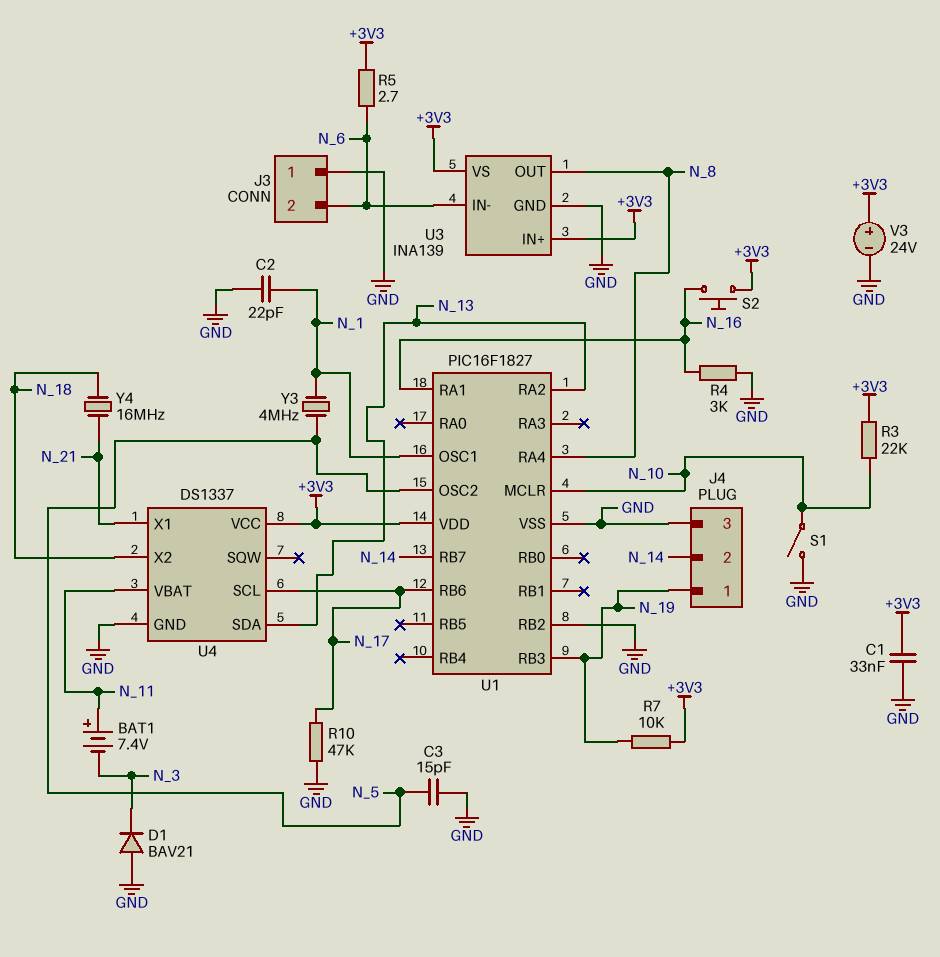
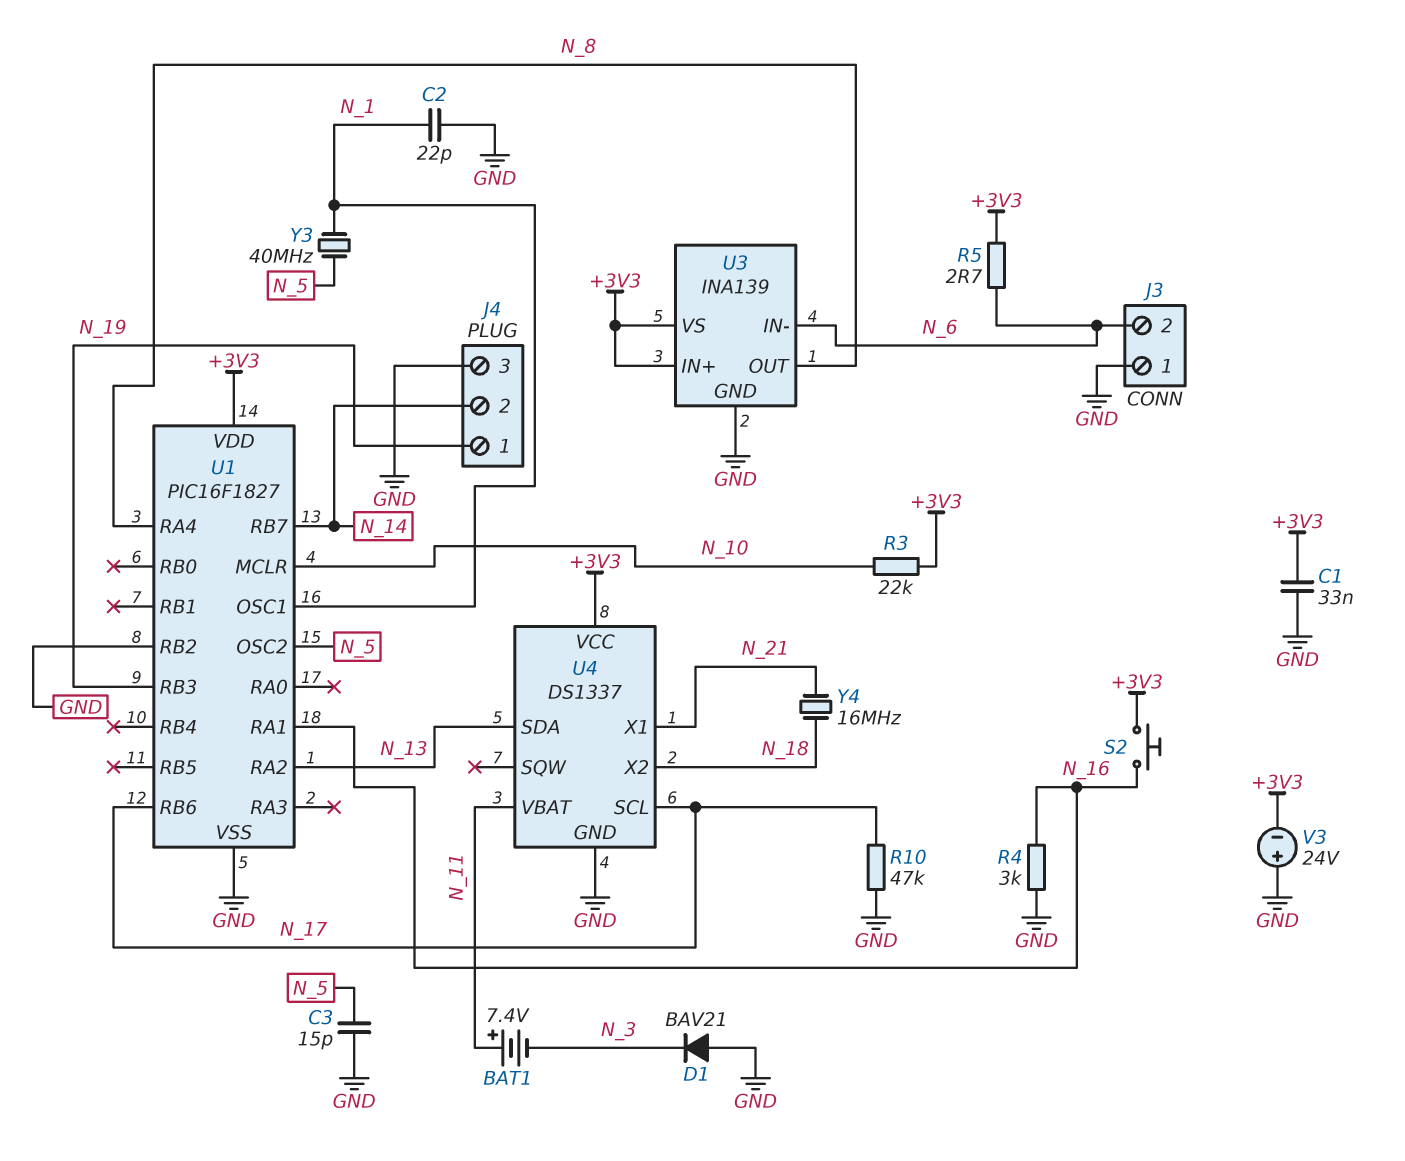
R7: 10k (+3V3, N_19) -> none
S1: switch (GND, N_10) -> none
V3: 24V (plus +3V3, minus GND) -> 24V (plus GND, minus +3V3)
Y3: 4MHz (N_1, N_5) -> 40MHz (N_1, N_5)

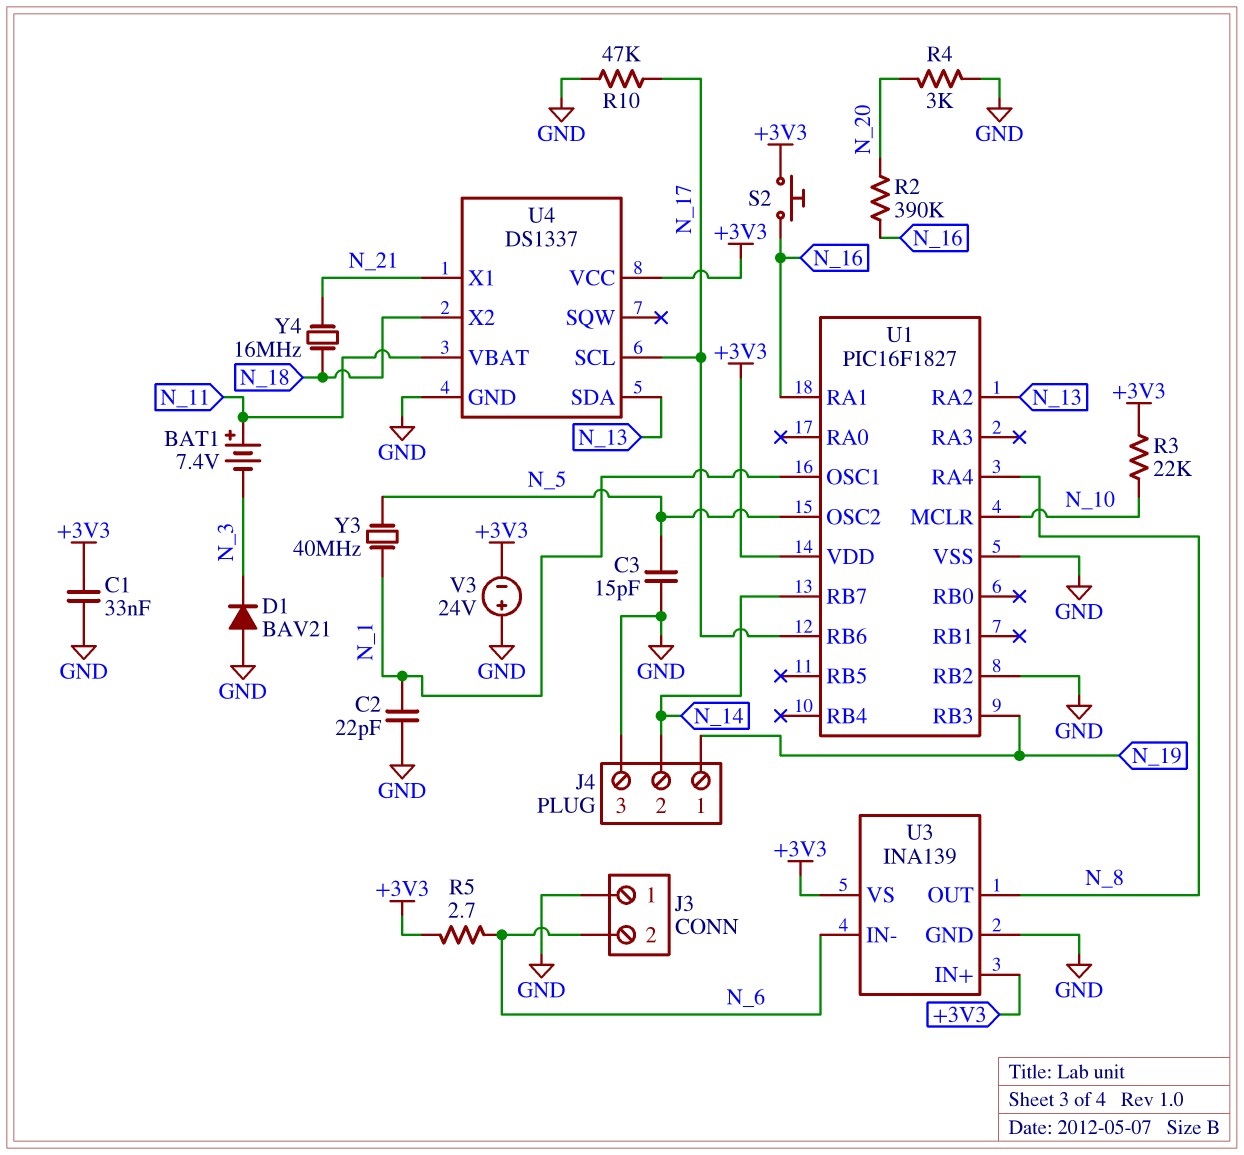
R2: none -> 390k (N_16, N_20)
R4: 3k (GND, N_16) -> 3k (GND, N_20)

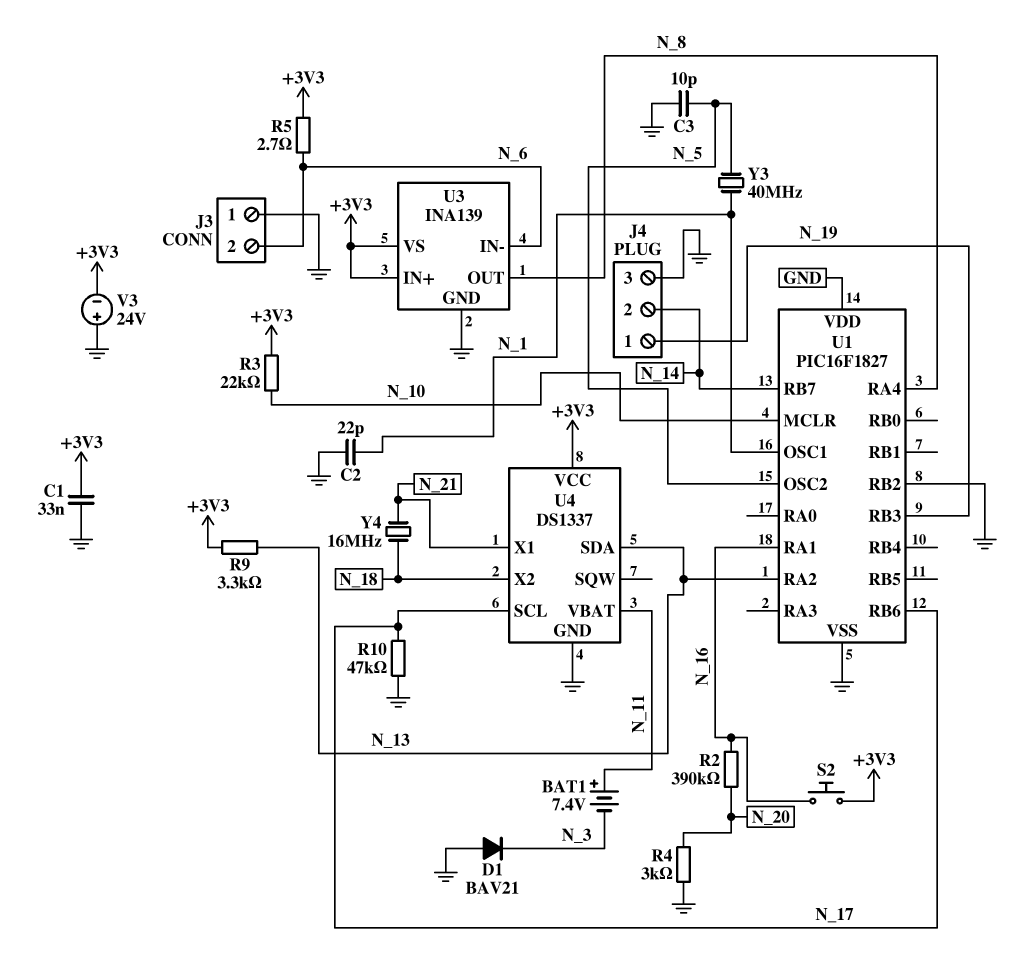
C3: 15pF (GND, N_5) -> 10pF (GND, N_5)
R9: none -> 3.3k (+3V3, N_13)
U1 pin VDD: +3V3 -> GND

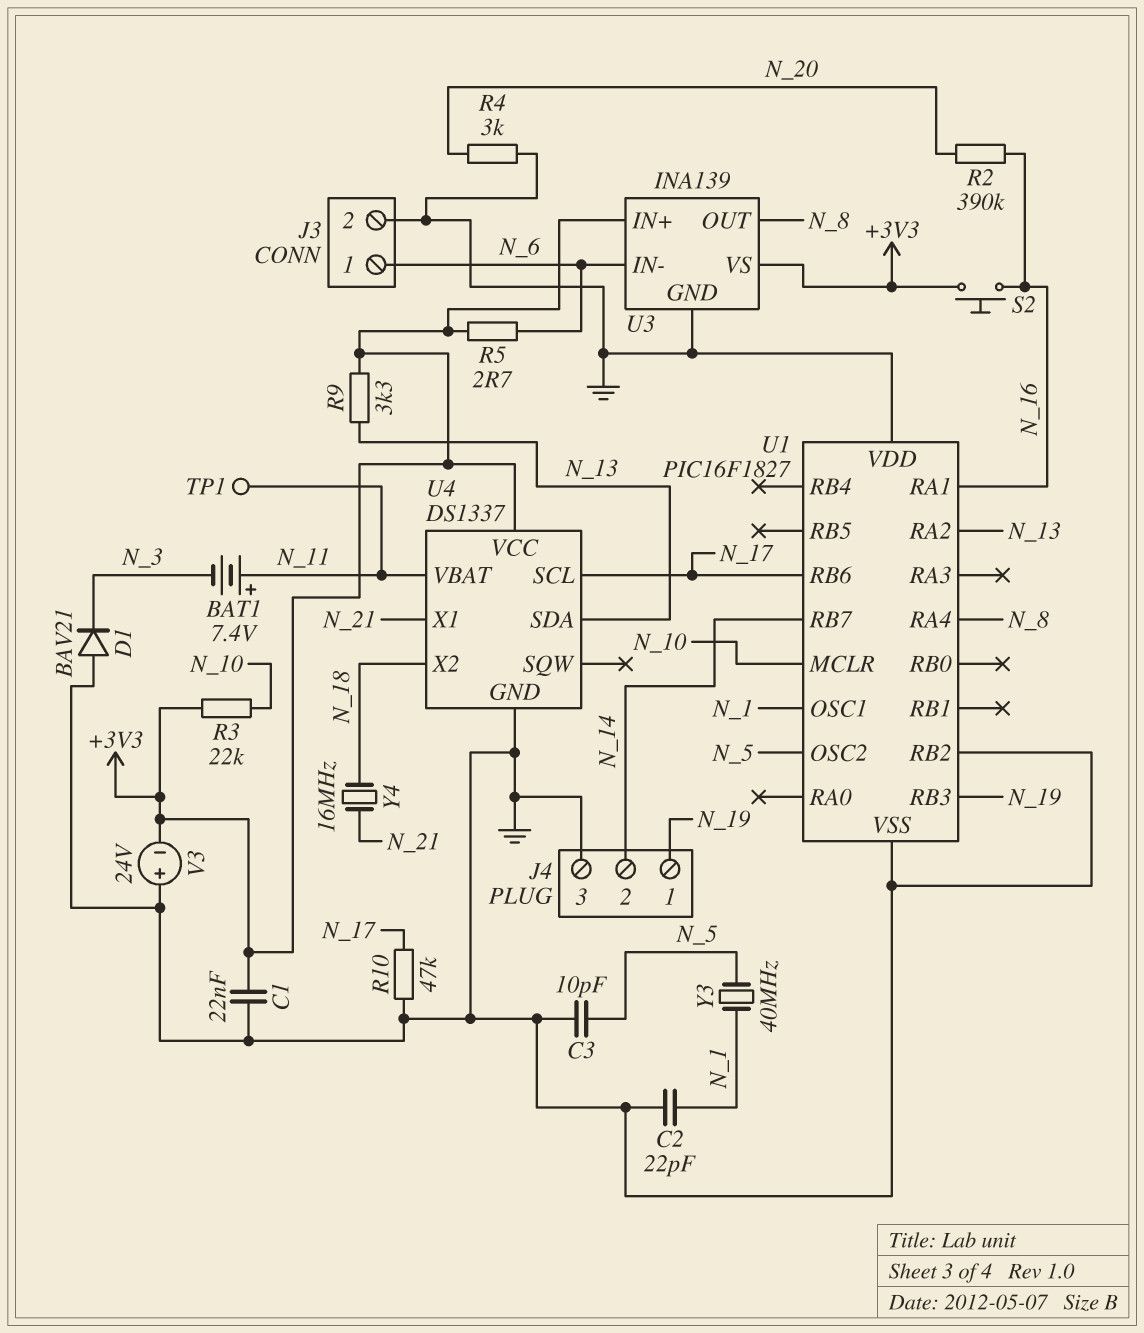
C1: 33nF (+3V3, GND) -> 22nF (+3V3, GND)
J3 pin 1: GND -> N_6
J3 pin 2: N_6 -> GND
TP1: none -> test point (N_11)

